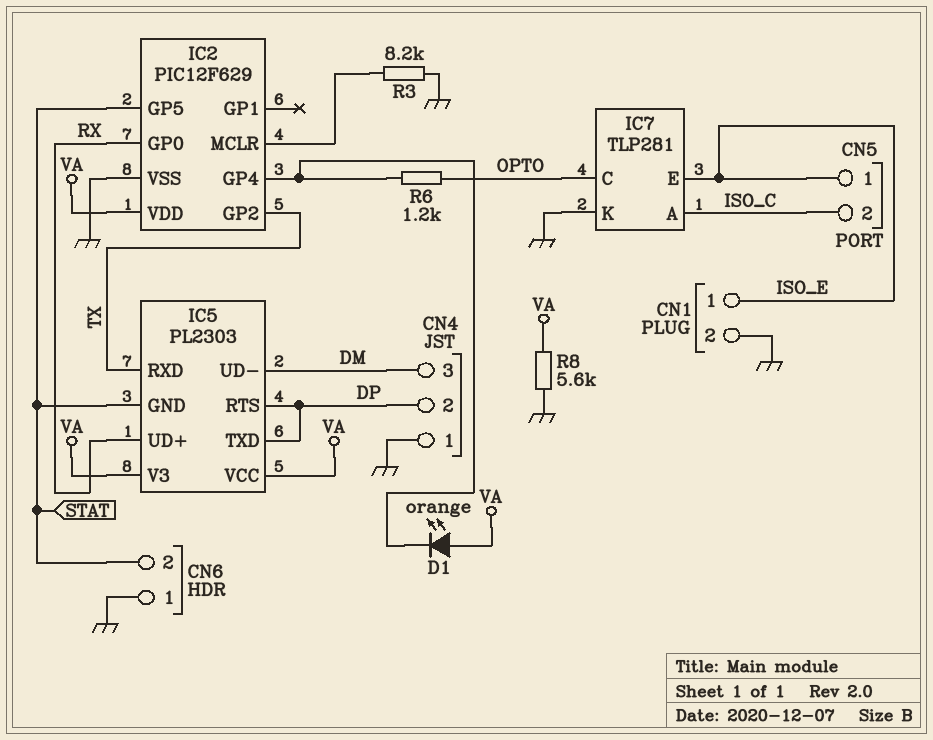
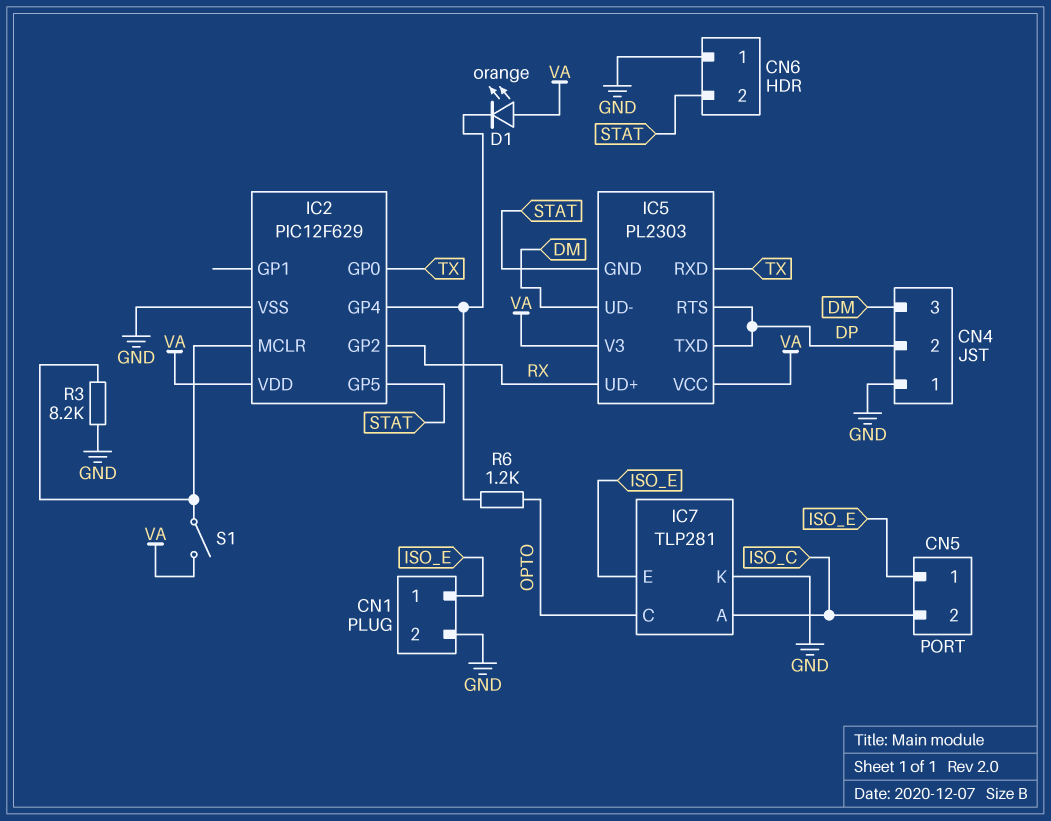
IC2 pin GP0: RX -> TX
IC2 pin GP2: TX -> RX
R8: 5.6k (GND, VA) -> none
S1: none -> switch (IC2/MCLR, VA)

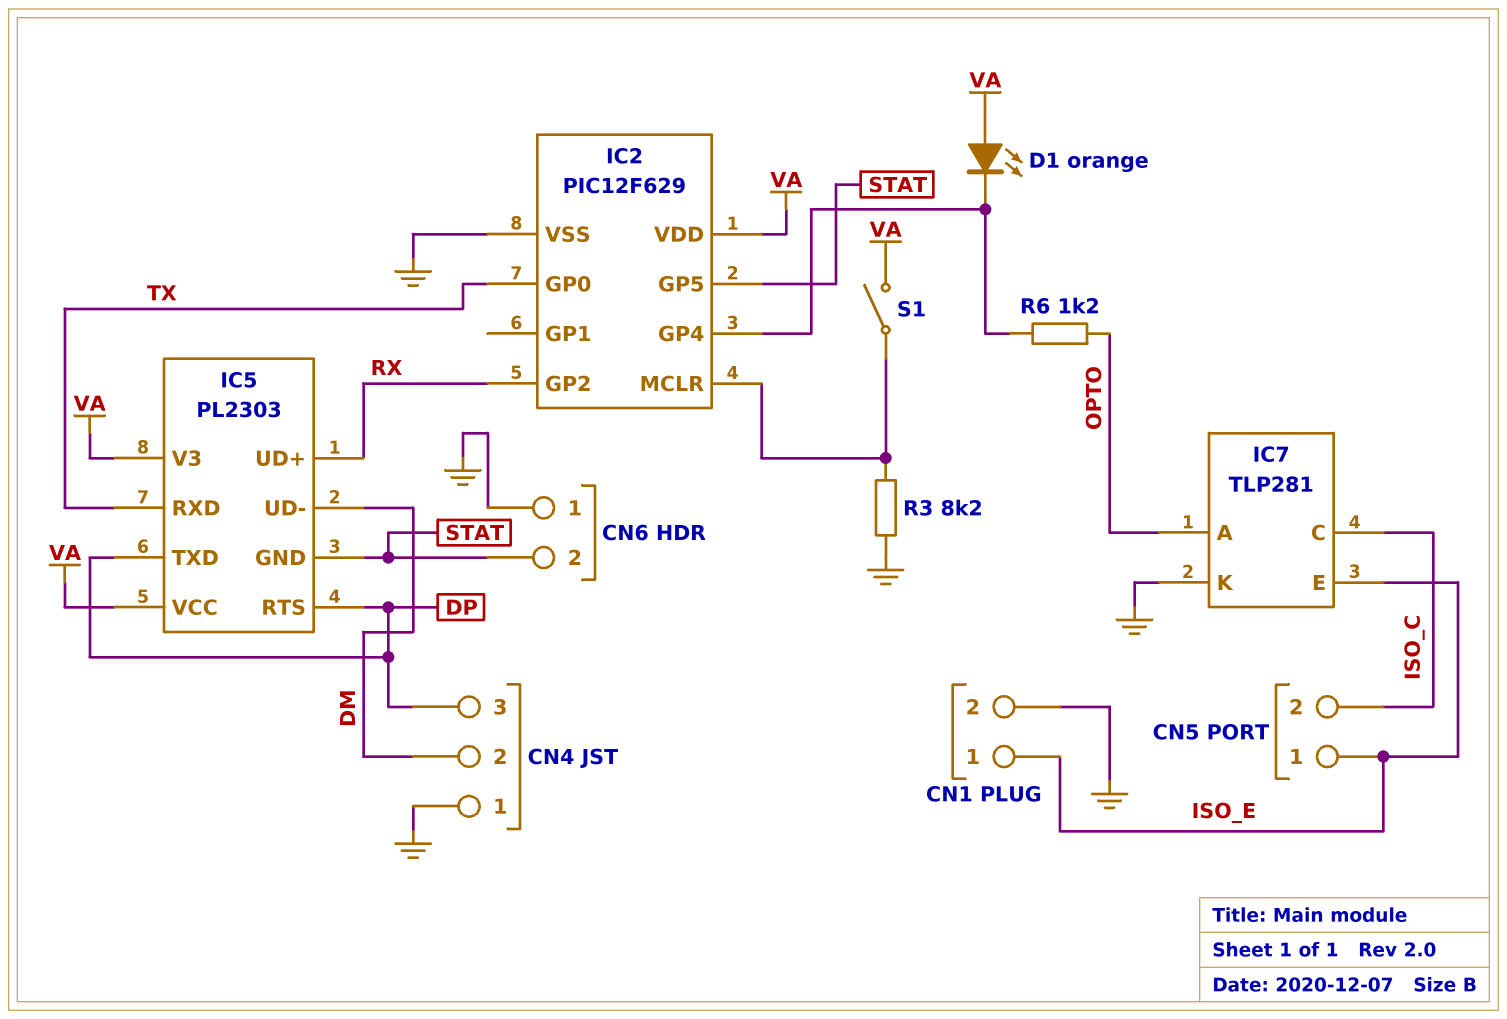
CN4 pin 2: DP -> DM
CN4 pin 3: DM -> DP
IC7 pin A: ISO_C -> OPTO
IC7 pin C: OPTO -> ISO_C

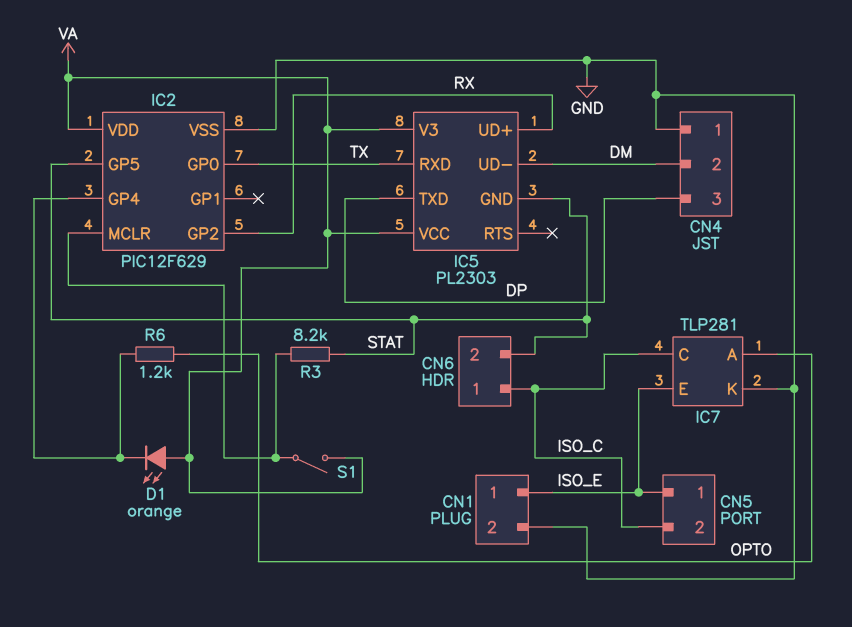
CN6 pin 1: GND -> ISO_C
IC5 pin RTS: DP -> none
R3: 8.2k (GND, IC2/MCLR) -> 8.2k (IC2/MCLR, STAT)

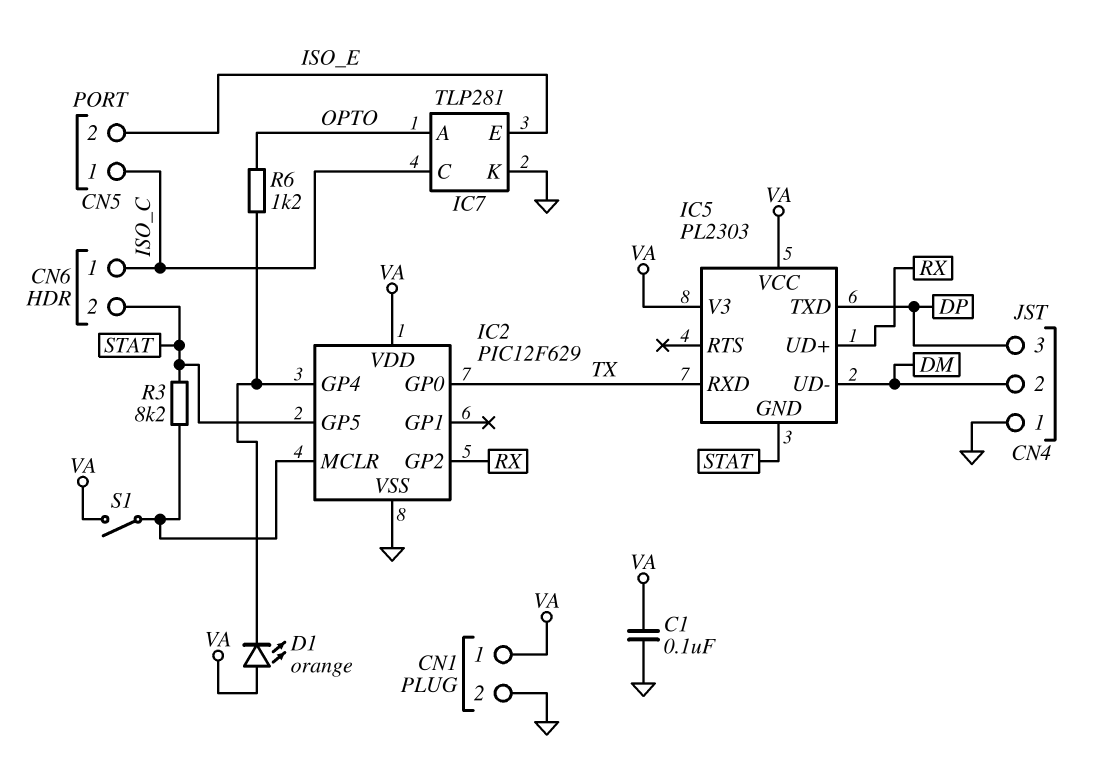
C1: none -> 100nF (GND, VA)
CN1 pin 1: ISO_E -> VA
CN5 pin 1: ISO_E -> ISO_C
CN5 pin 2: ISO_C -> ISO_E

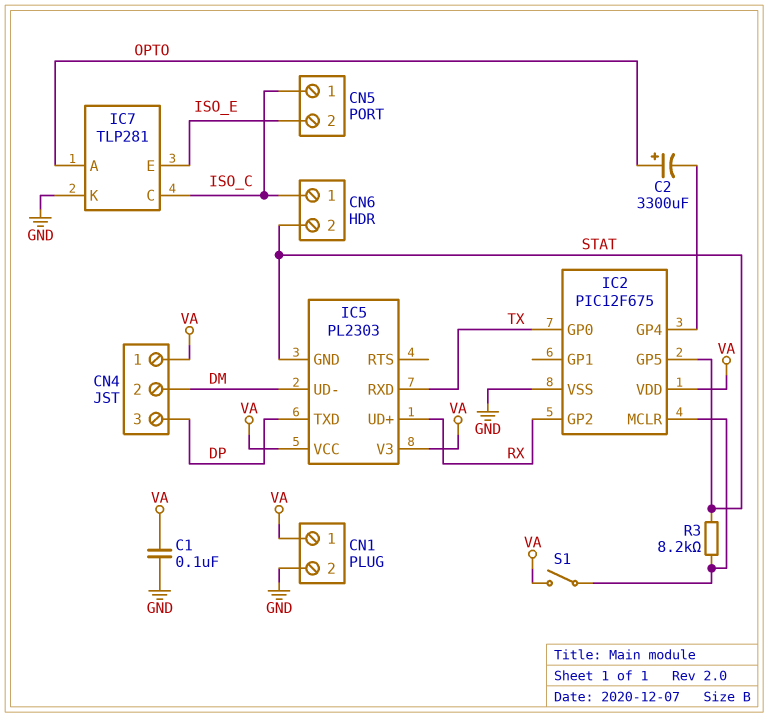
C2: none -> 3300uF (plus OPTO, minus IC2/GP4)
CN4 pin 1: GND -> VA
D1: LED orange (A VA, K IC2/GP4) -> none
IC2: PIC12F629 -> PIC12F675
R6: 1.2k (IC2/GP4, OPTO) -> none

